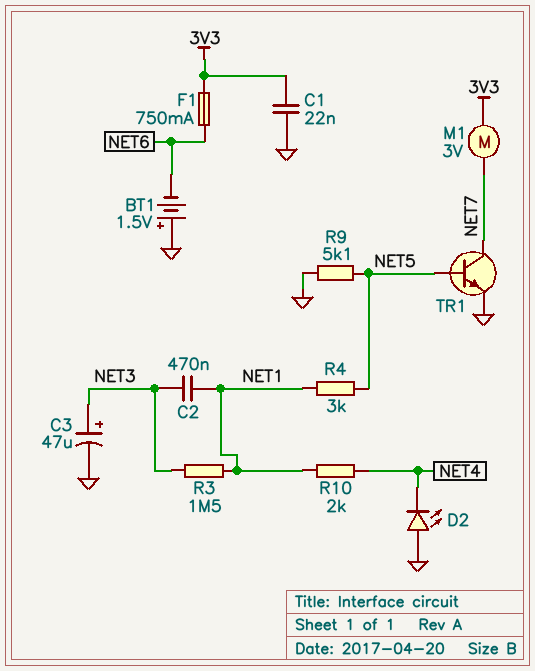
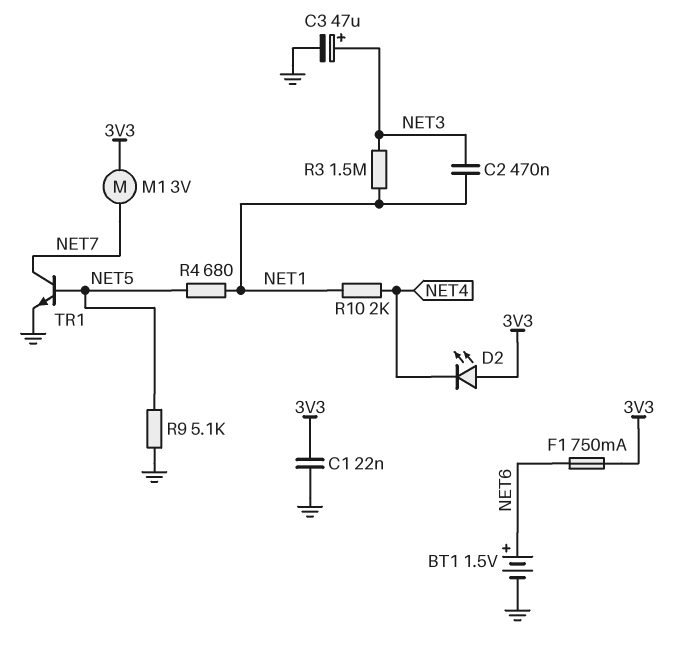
BT1: 1.5V (plus GND, minus NET6) -> 1.5V (plus NET6, minus GND)
D2: LED (A GND, K NET4) -> LED (A 3V3, K NET4)
R4: 3k (NET1, NET5) -> 680 (NET1, NET5)

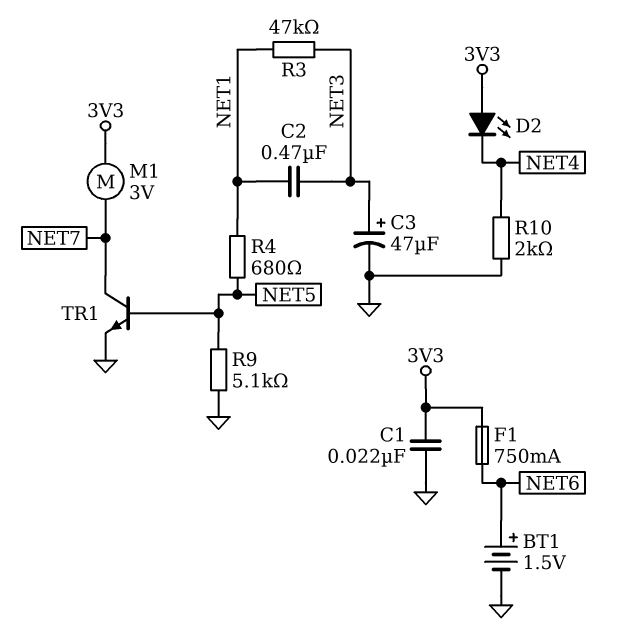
R3: 1.5M (NET1, NET3) -> 47k (NET1, NET3)
R10: 2k (NET1, NET4) -> 2k (GND, NET4)

